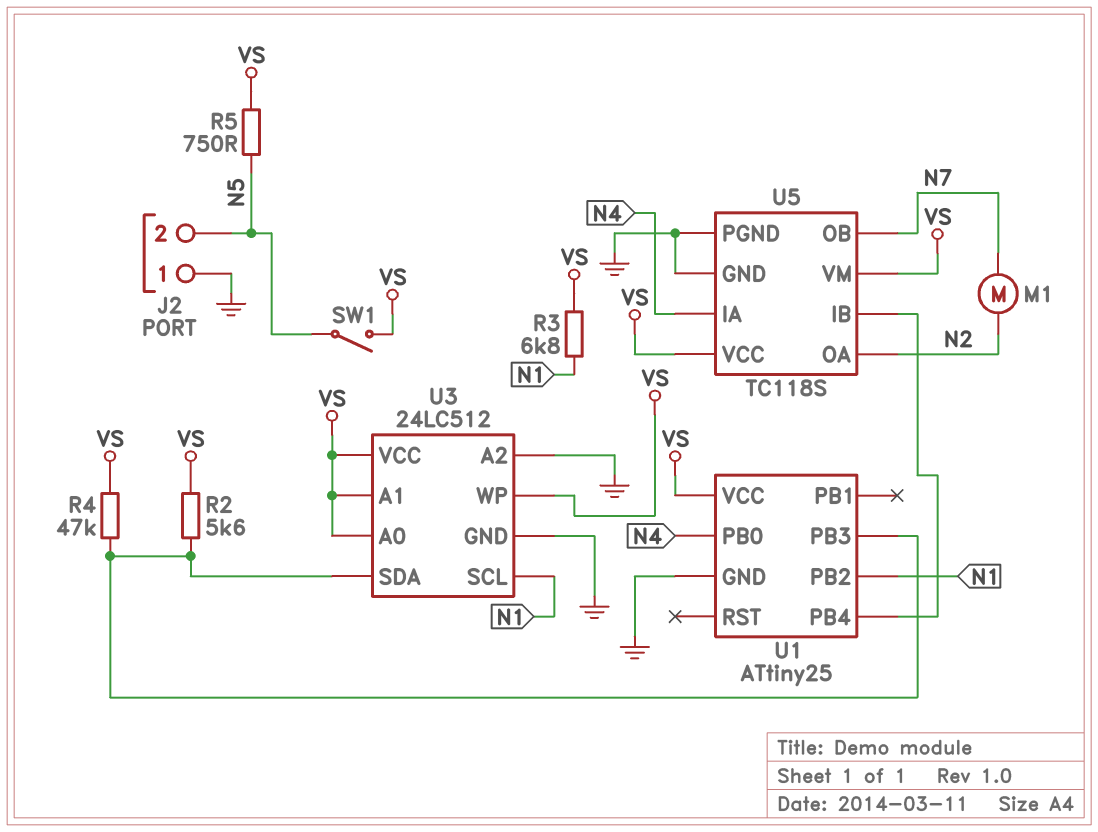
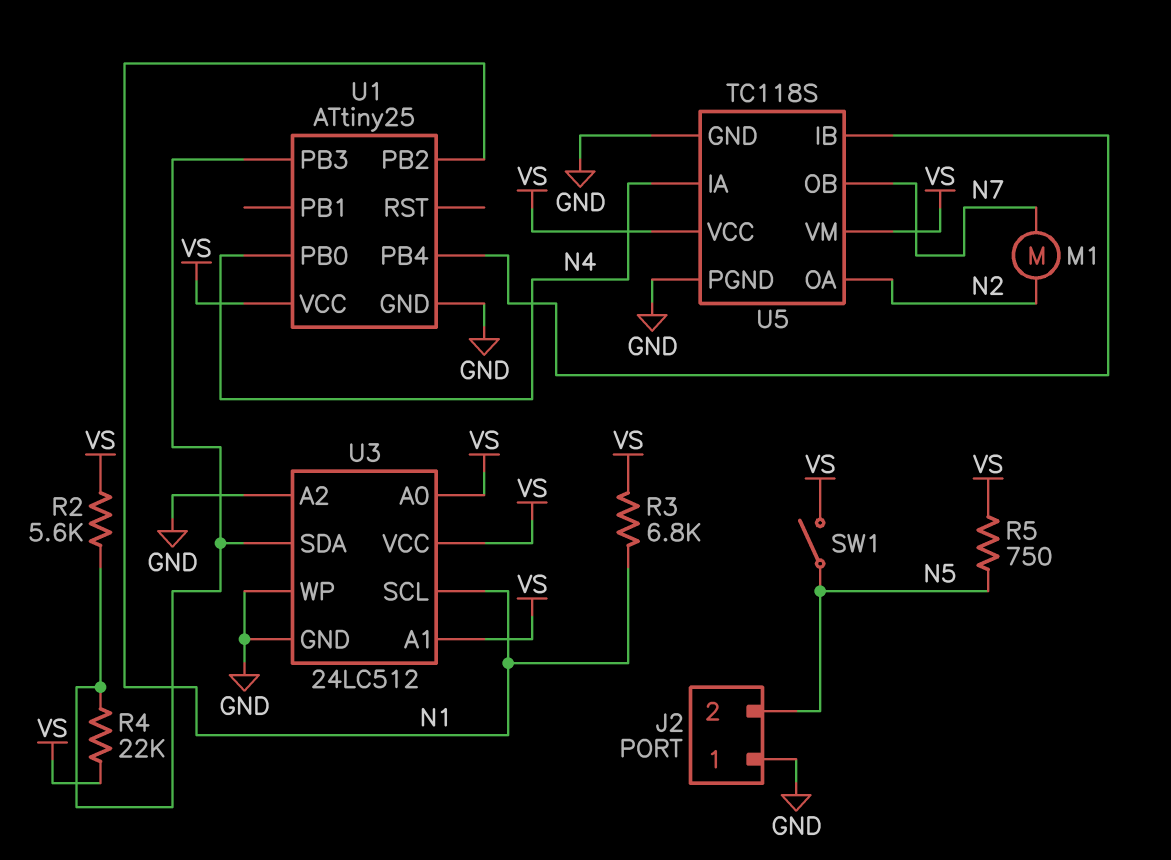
R4: 47k (U1/PB3, VS) -> 22k (U1/PB3, VS)
U3 pin WP: VS -> GND

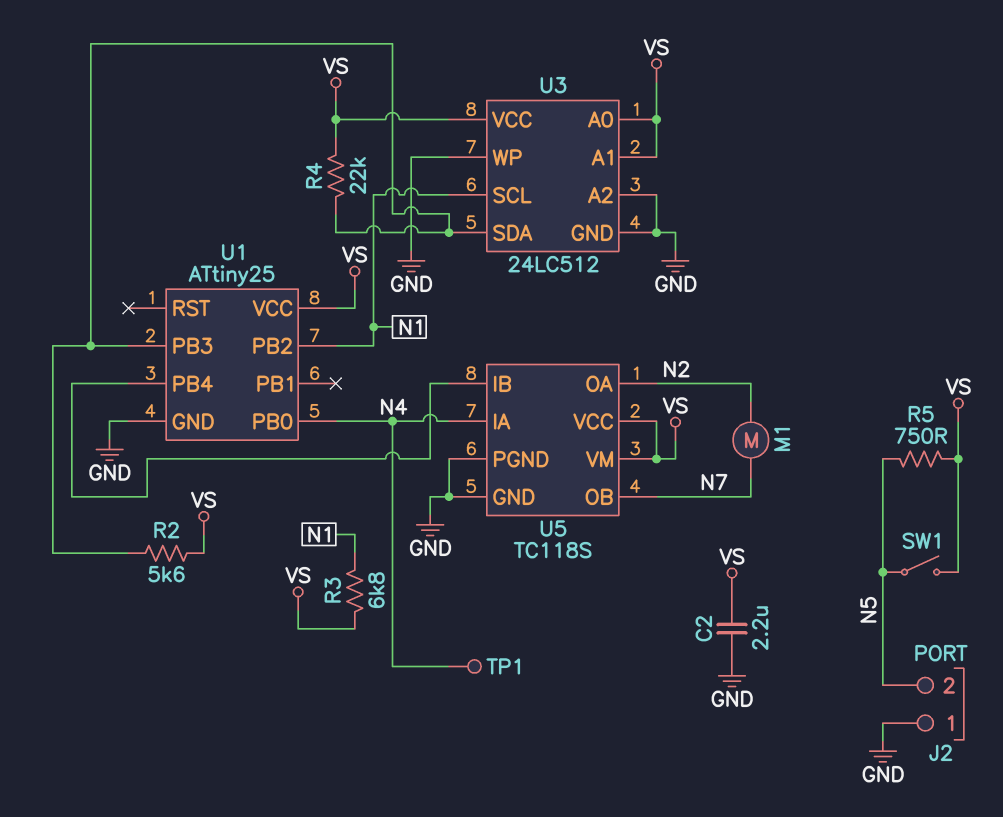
C2: none -> 2.2uF (GND, VS)
TP1: none -> test point (N4)

